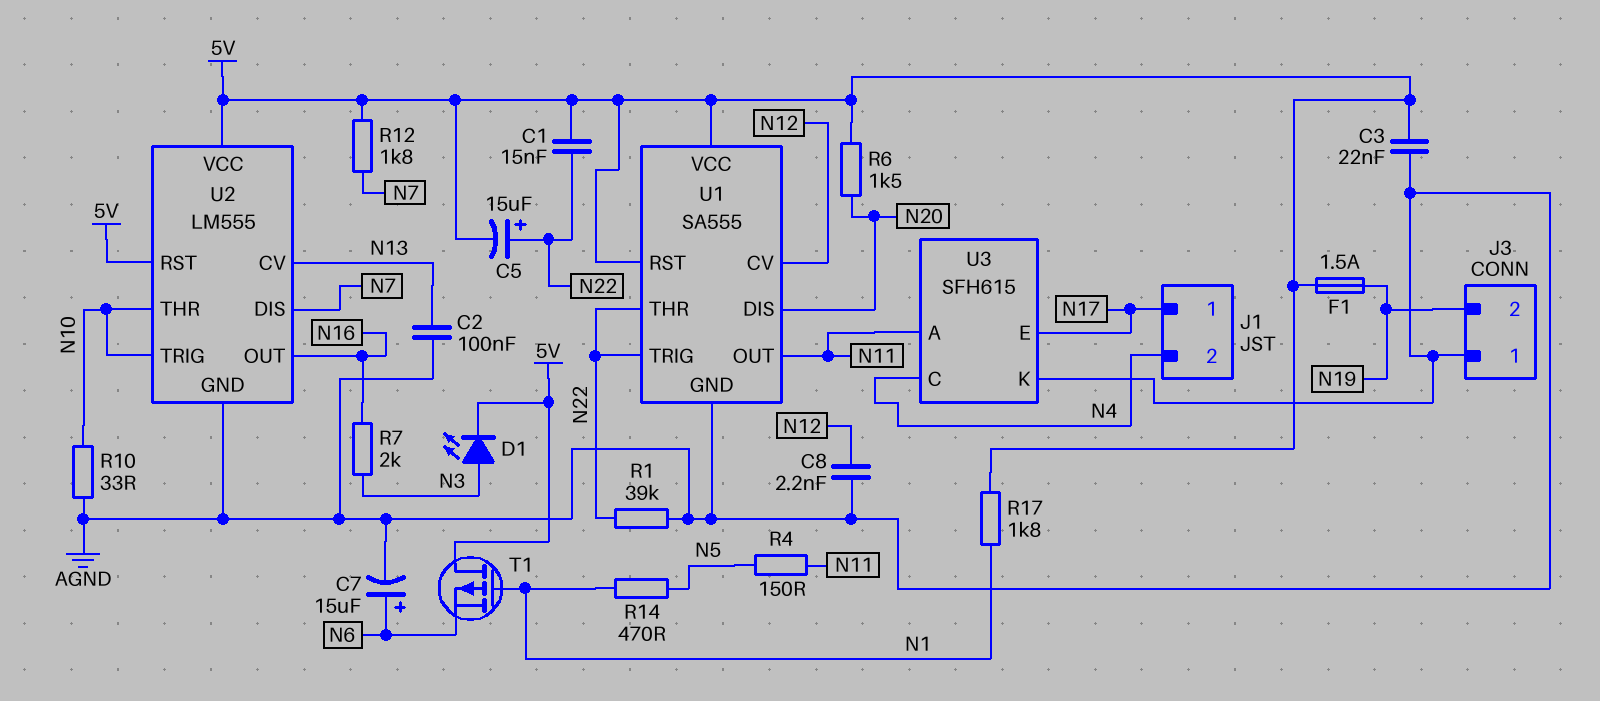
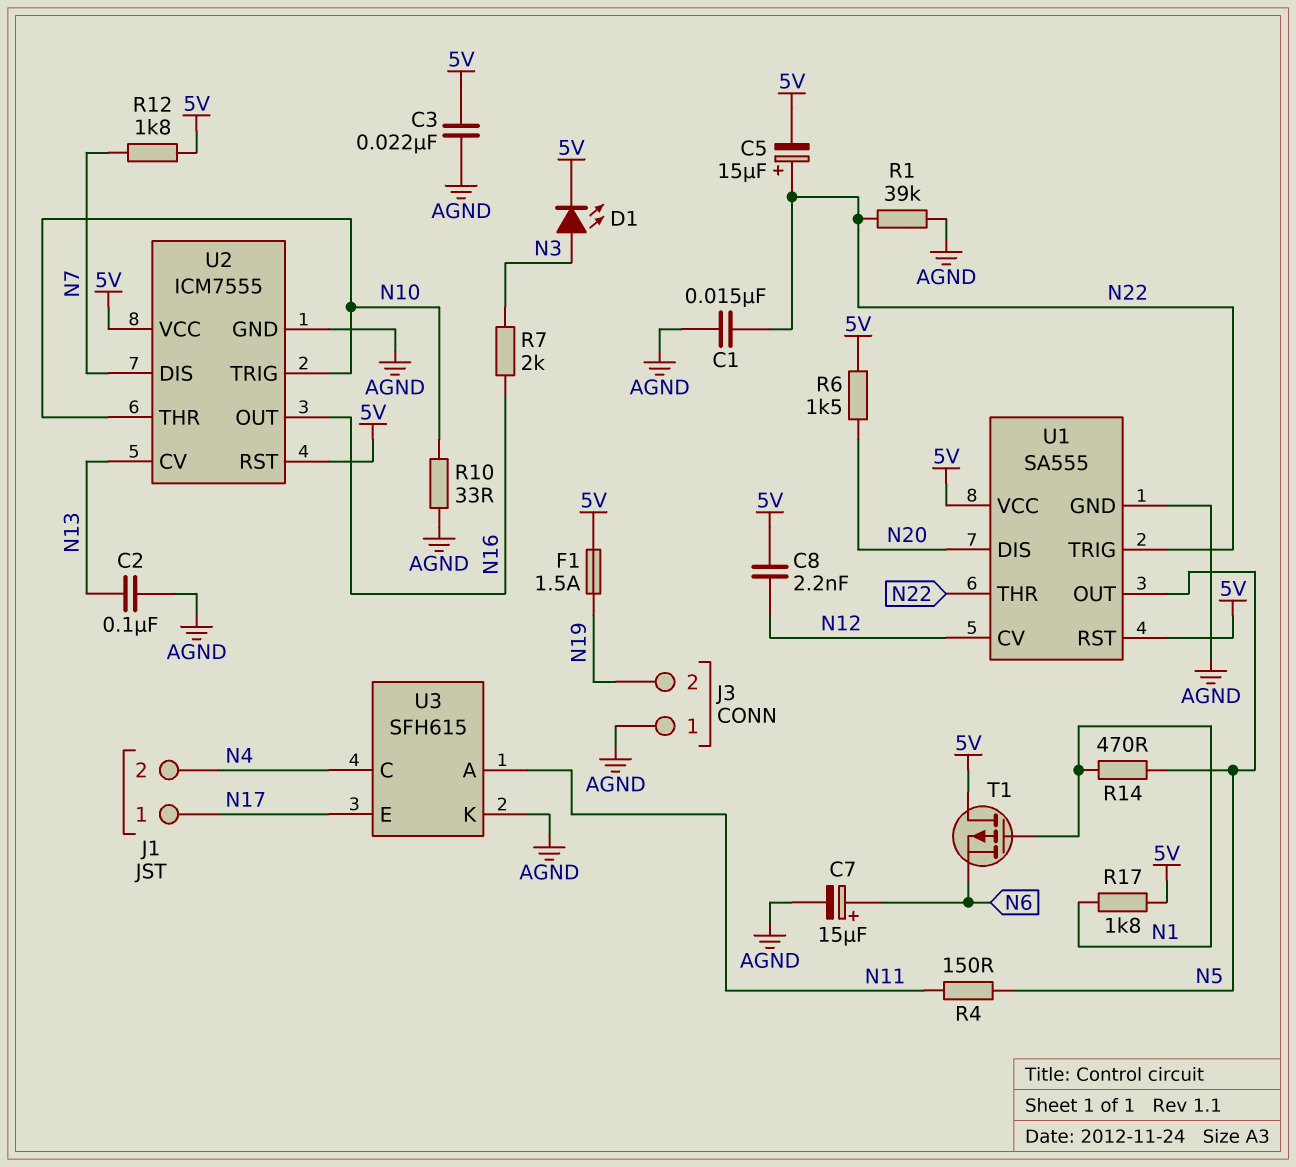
C1: 15nF (5V, N22) -> 15nF (AGND, N22)
C8: 2.2nF (AGND, N12) -> 2.2nF (5V, N12)
U1 pin OUT: N11 -> N5
U2: LM555 -> ICM7555

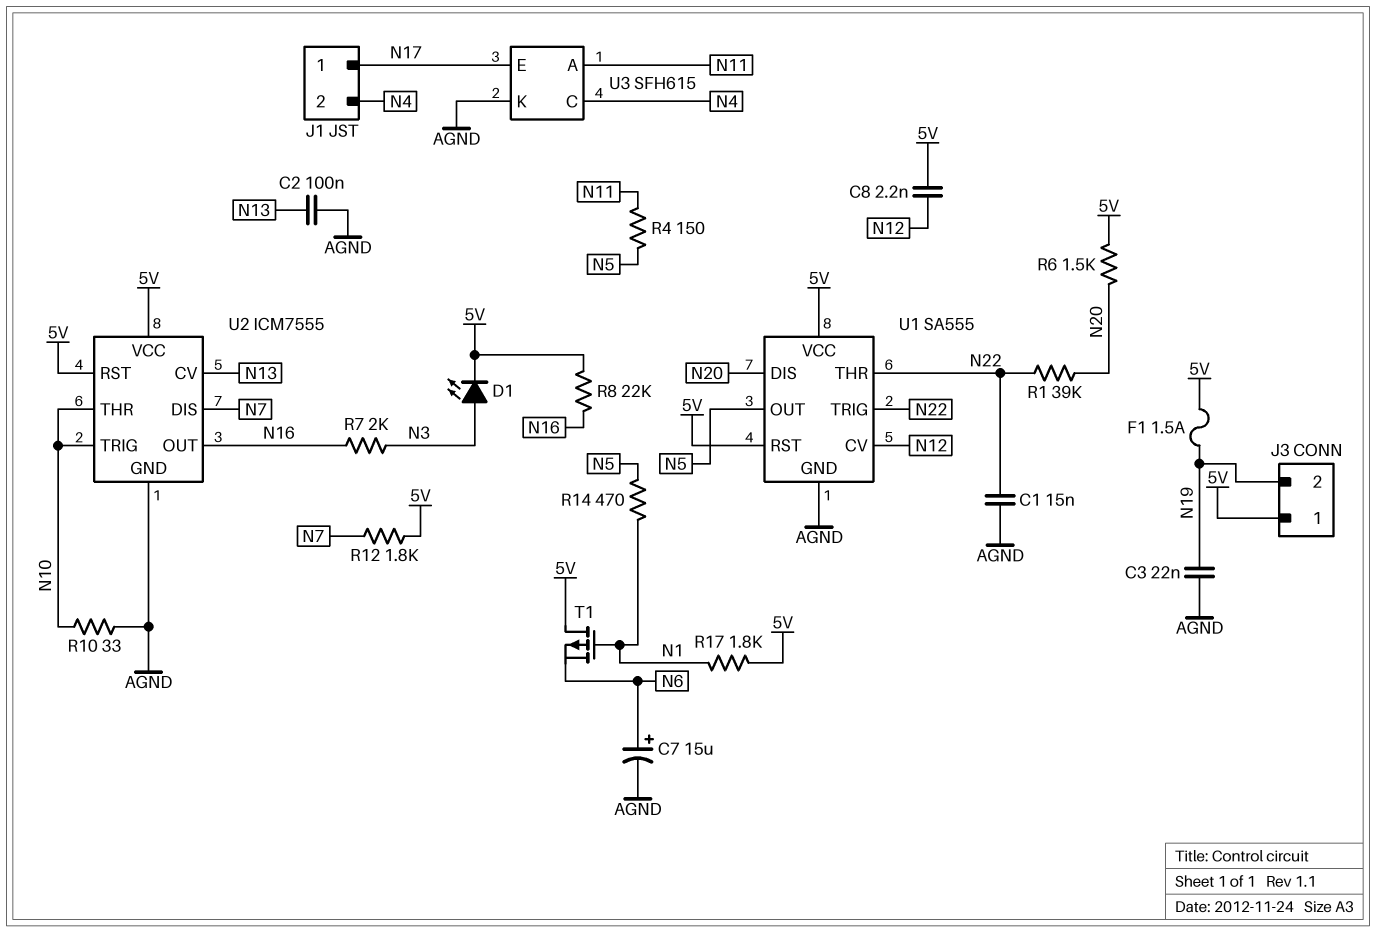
C3: 22nF (5V, AGND) -> 22nF (AGND, N19)
C5: 15uF (plus N22, minus 5V) -> none
J3 pin 1: AGND -> 5V
R1: 39k (AGND, N22) -> 39k (N20, N22)
R8: none -> 22k (5V, N16)

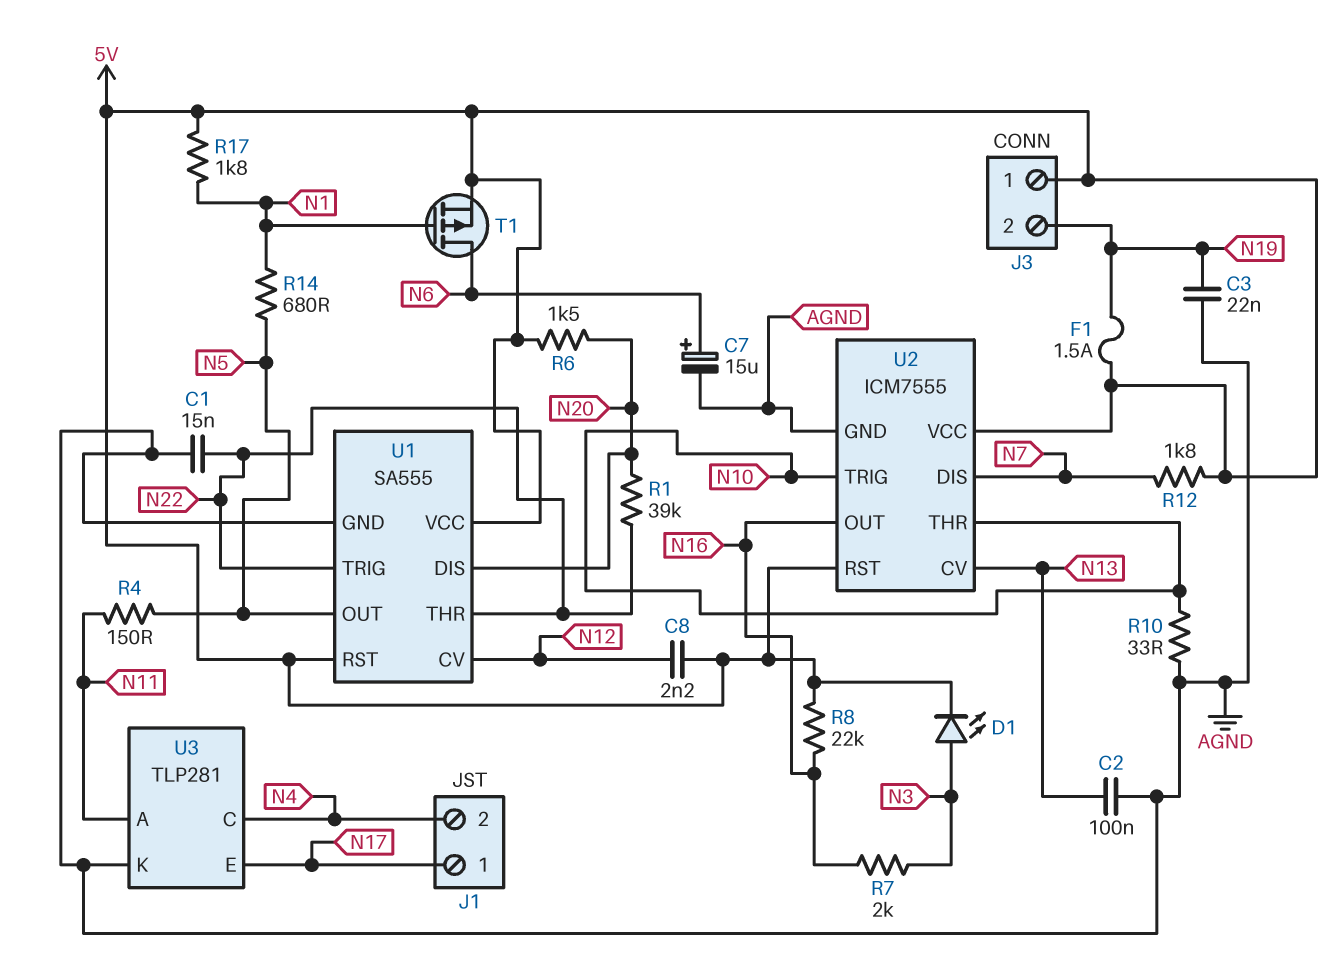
R14: 470 (N1, N5) -> 680 (N1, N5)
T1: PMOS (G N1, D 5V, S N6) -> PMOS (G N1, D N6, S 5V)
U3: SFH615 -> TLP281

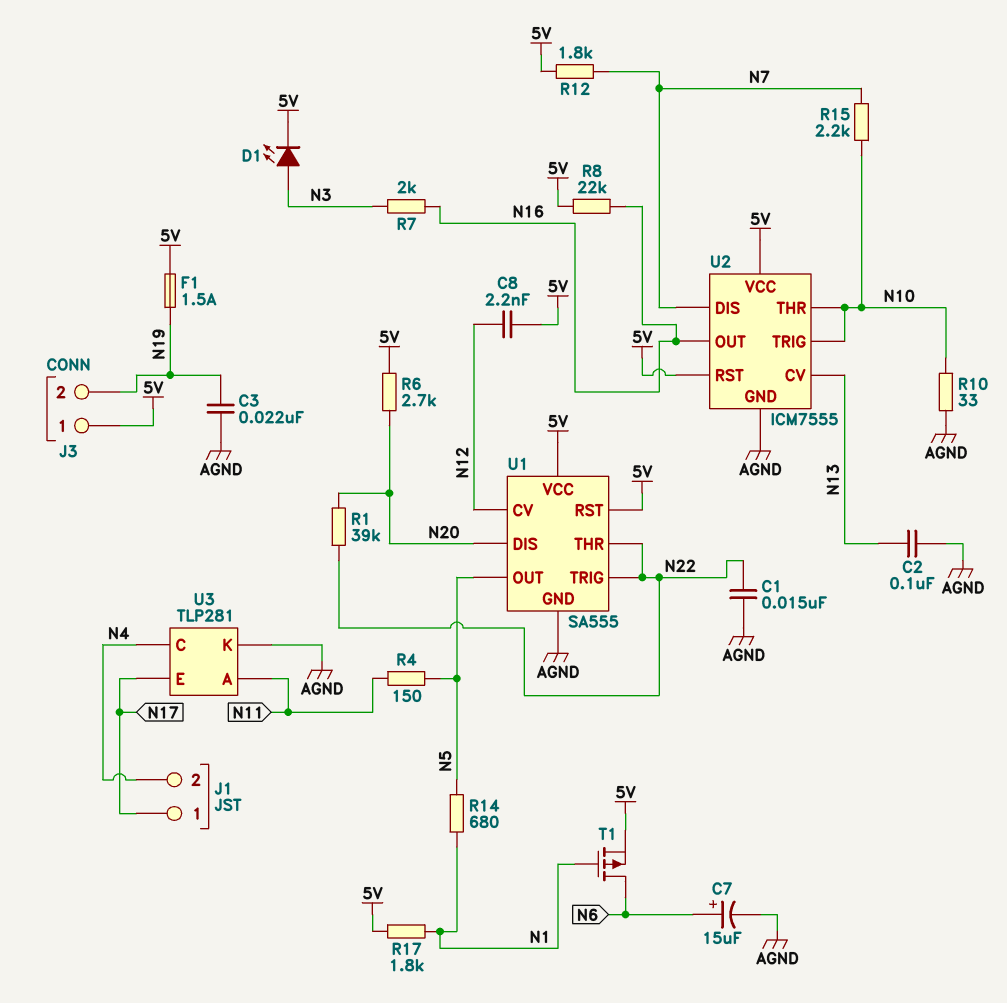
R6: 1.5k (5V, N20) -> 2.7k (5V, N20)
R15: none -> 2.2k (N7, N10)

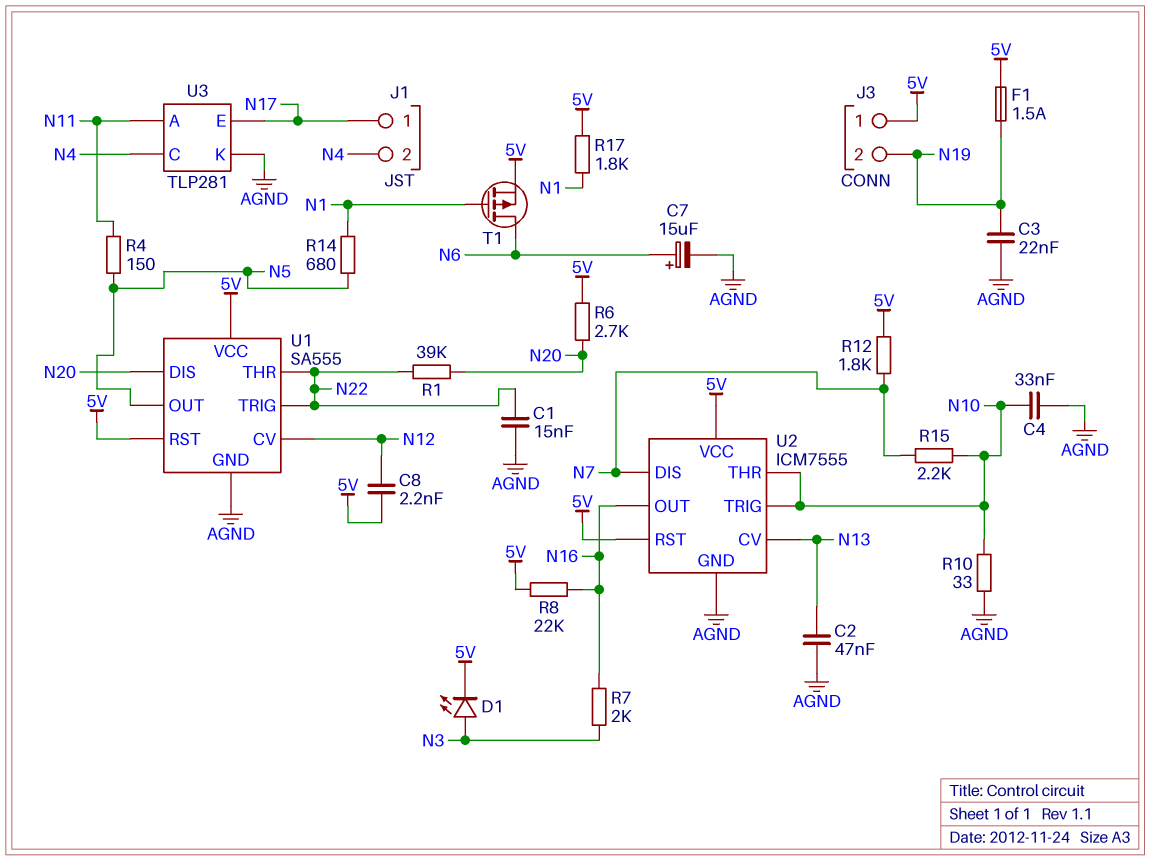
C2: 100nF (AGND, N13) -> 47nF (AGND, N13)
C4: none -> 33nF (AGND, N10)

